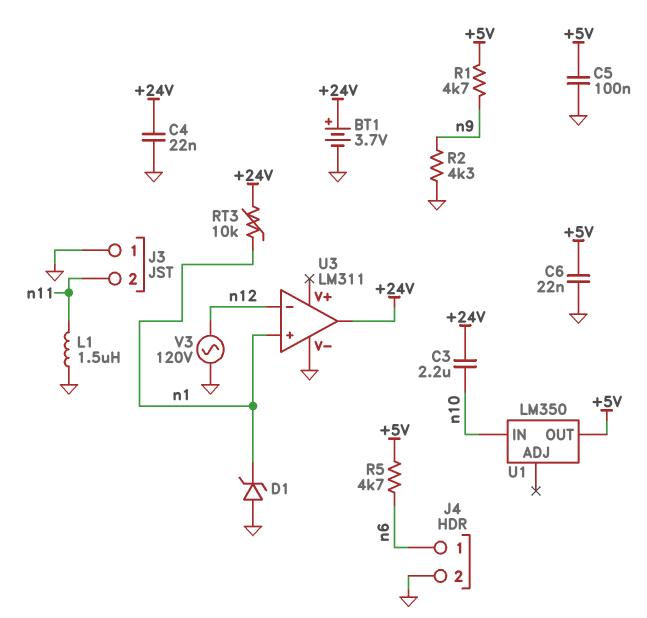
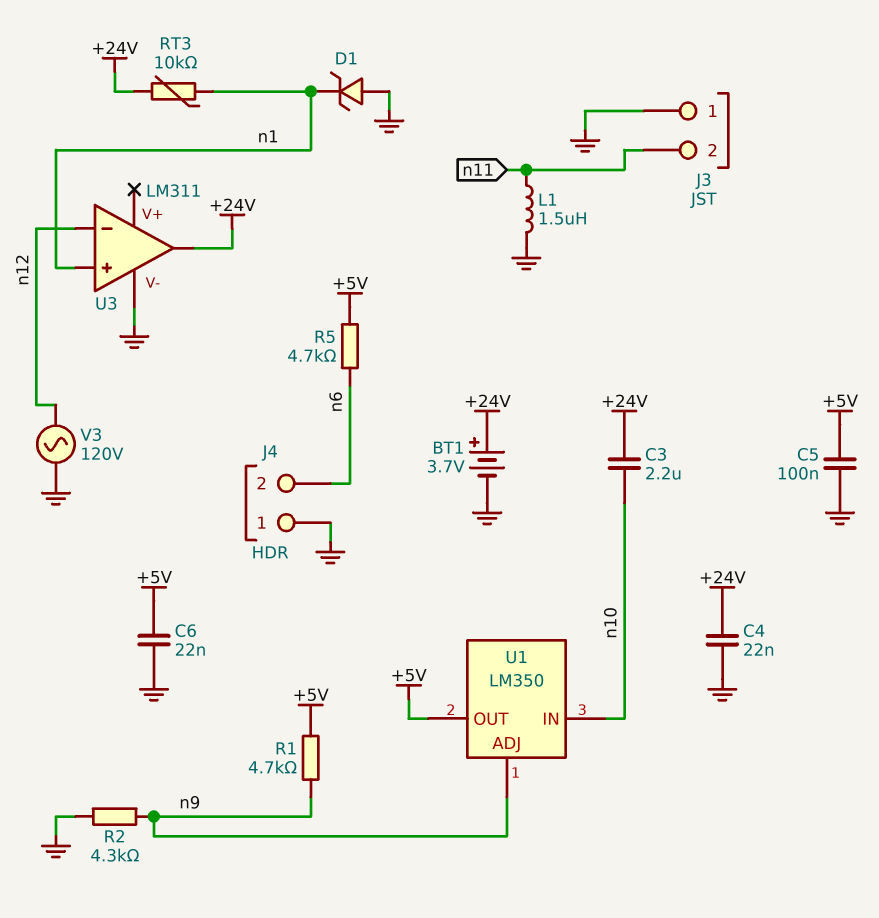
J4 pin 1: n6 -> GND
J4 pin 2: GND -> n6
U1 pin ADJ: none -> n9

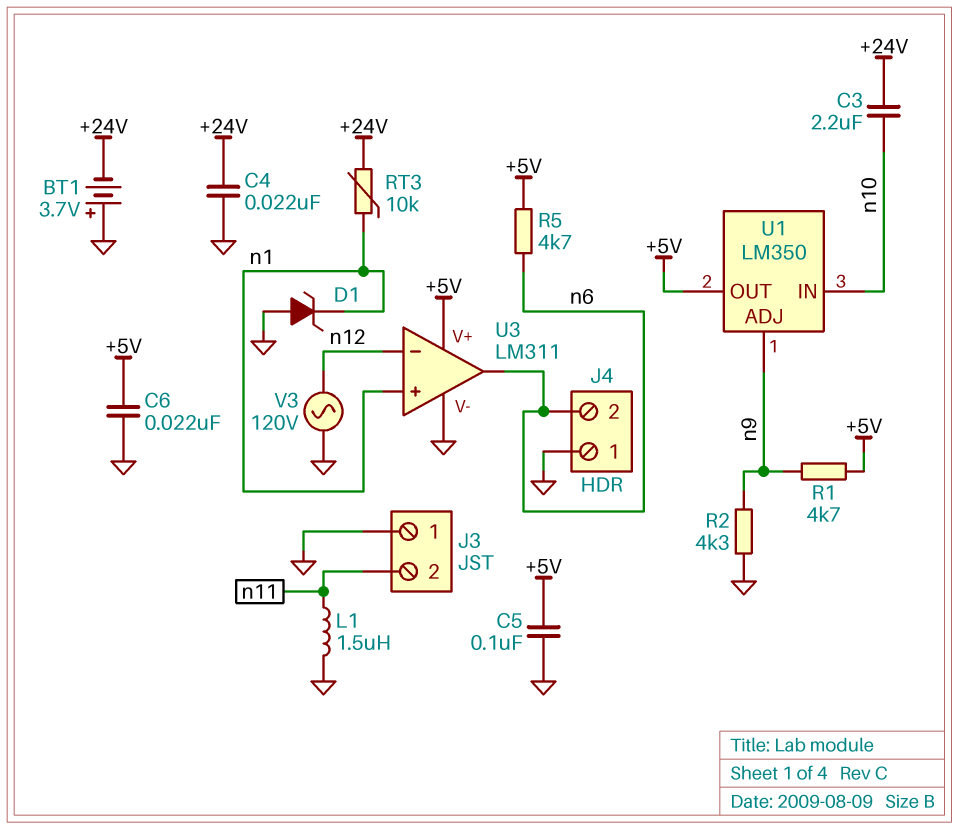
BT1: 3.7V (plus +24V, minus GND) -> 3.7V (plus GND, minus +24V)
U3 pin V+: none -> +5V
U3 pin out: +24V -> n6

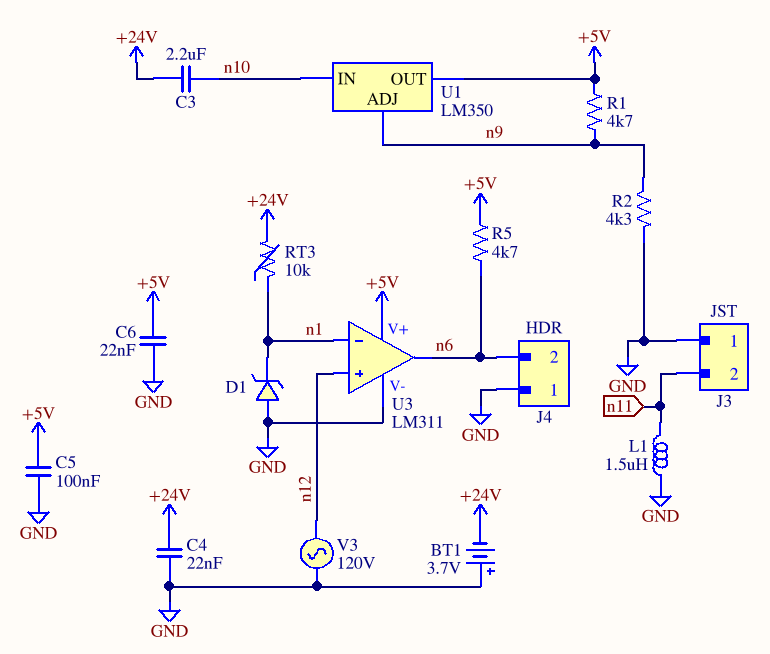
U3 pin in+: n1 -> n12
U3 pin in-: n12 -> n1

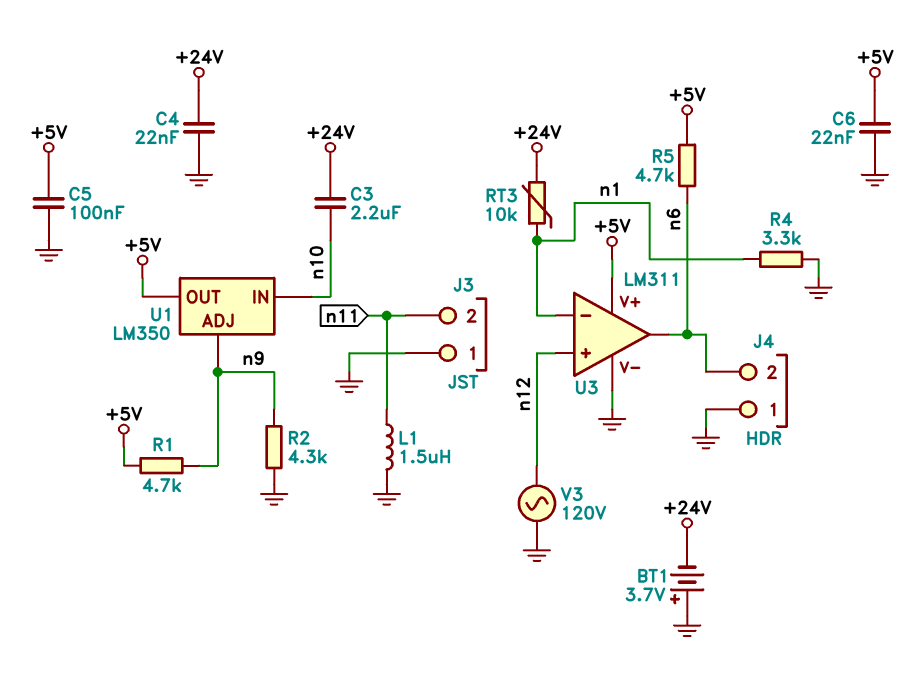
D1: zener (A GND, K n1) -> none
R4: none -> 3.3k (GND, n1)

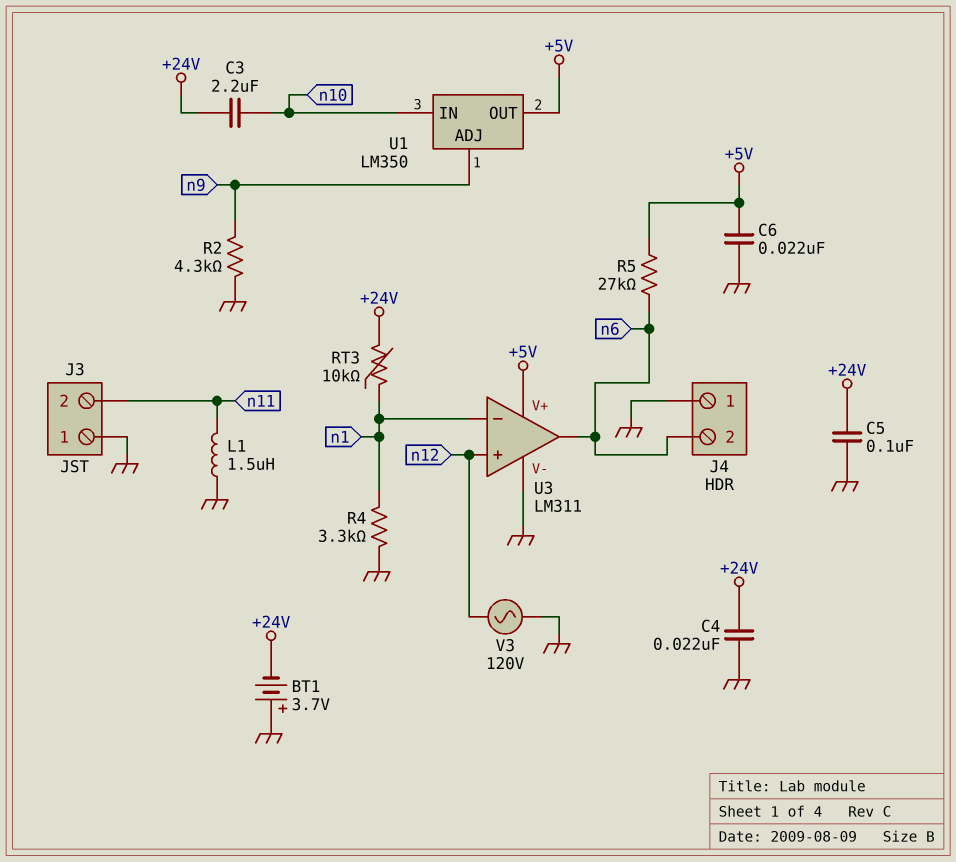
C5: 100nF (+5V, GND) -> 100nF (+24V, GND)
R1: 4.7k (+5V, n9) -> none
R5: 4.7k (+5V, n6) -> 27k (+5V, n6)

